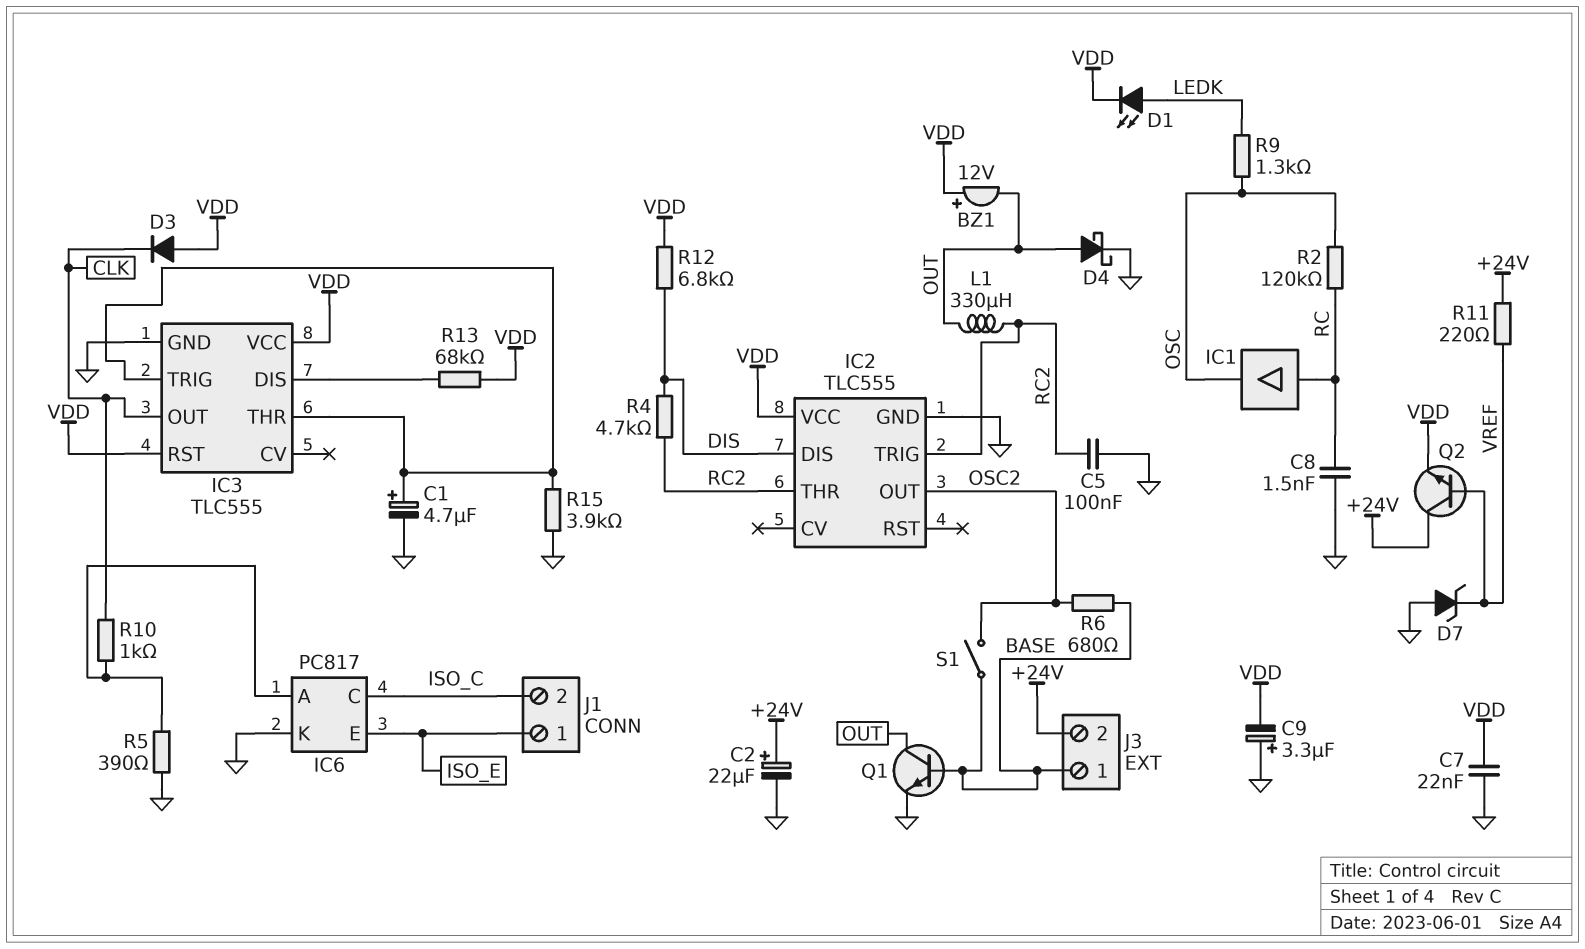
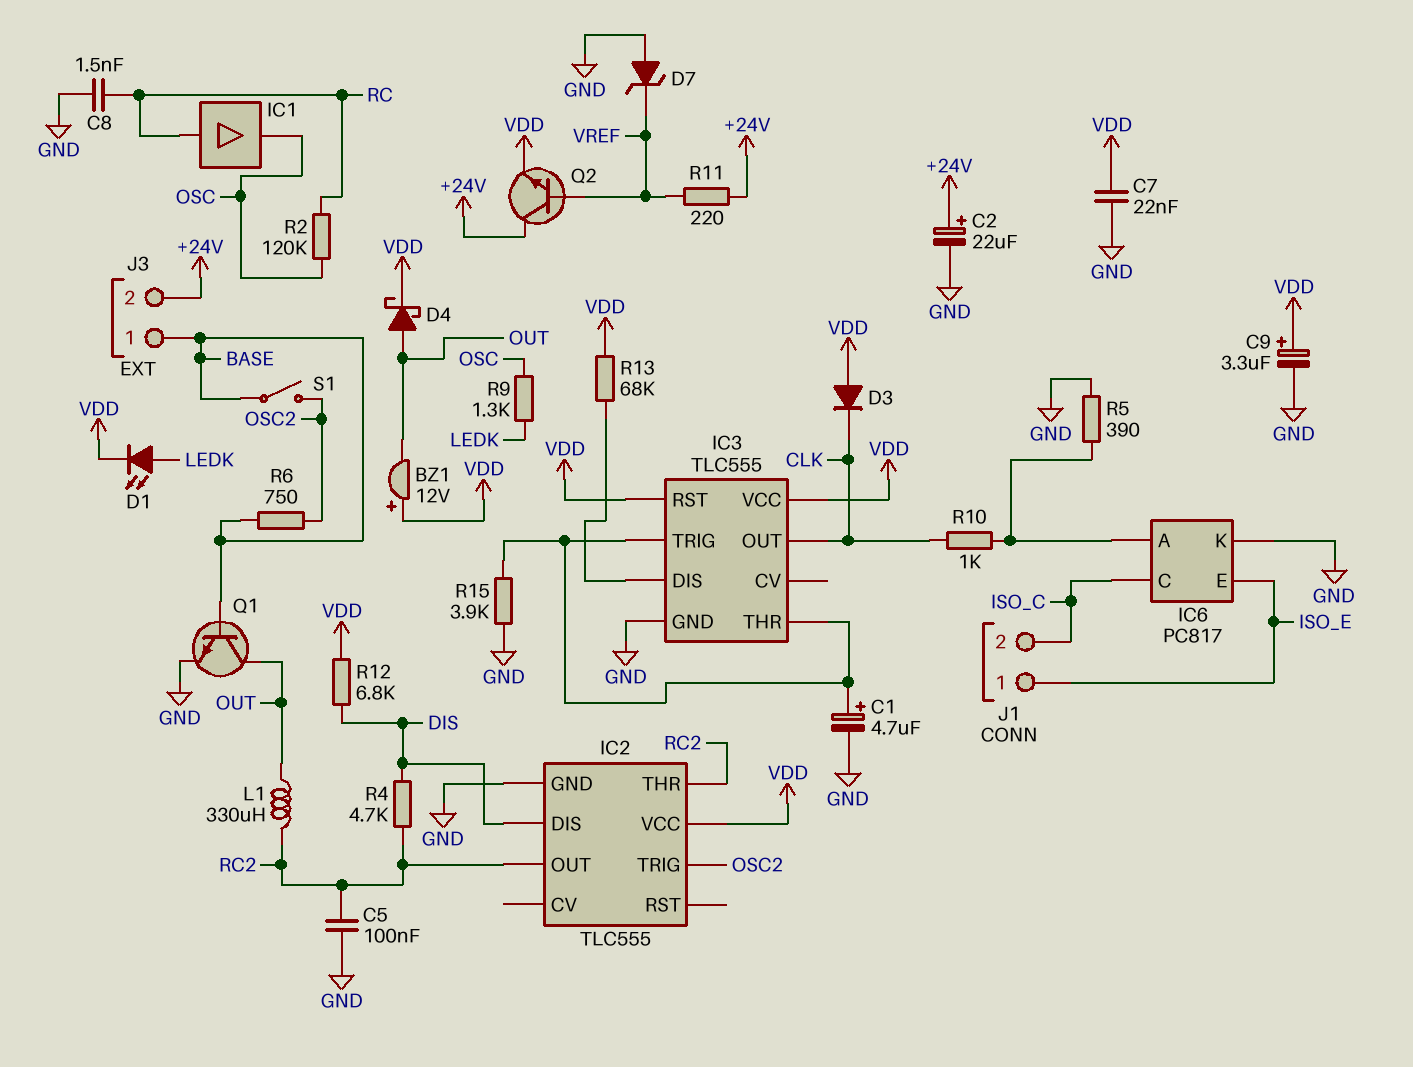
C9: 3.3uF (plus GND, minus VDD) -> 3.3uF (plus VDD, minus GND)
D4: schottky (A OUT, K GND) -> schottky (A OUT, K VDD)
IC2 pin OUT: OSC2 -> RC2
IC2 pin TRIG: RC2 -> OSC2
R6: 680 (BASE, OSC2) -> 750 (BASE, OSC2)

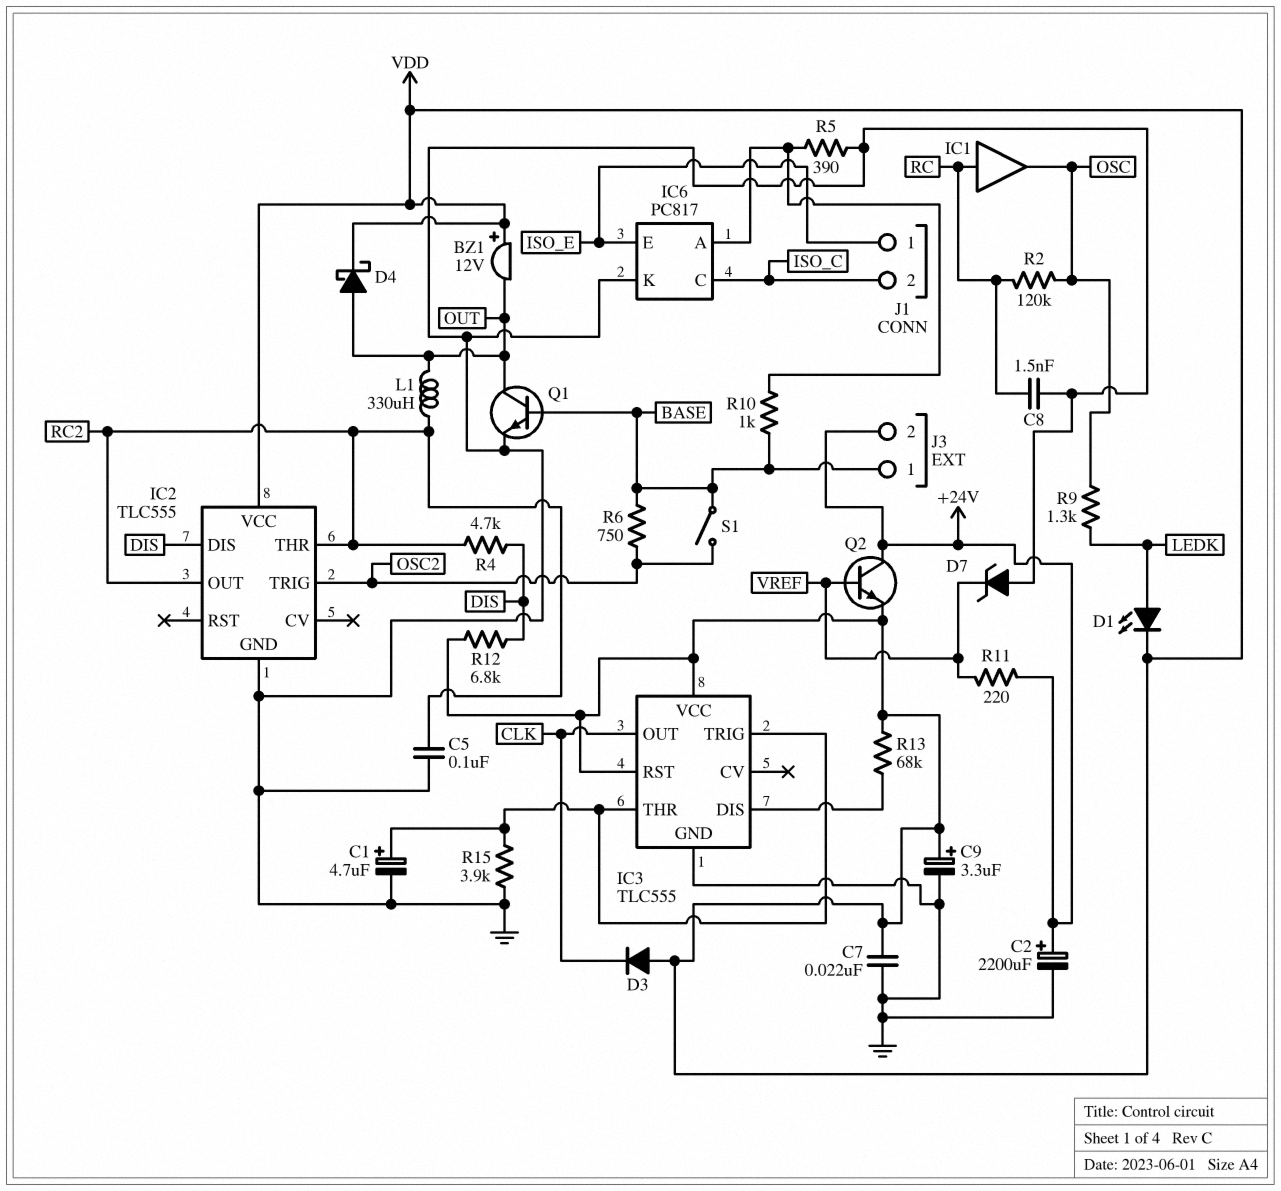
C2: 22uF (plus +24V, minus GND) -> 2200uF (plus +24V, minus GND)
R10: 1k (CLK, IC6/A) -> 1k (BASE, IC6/A)

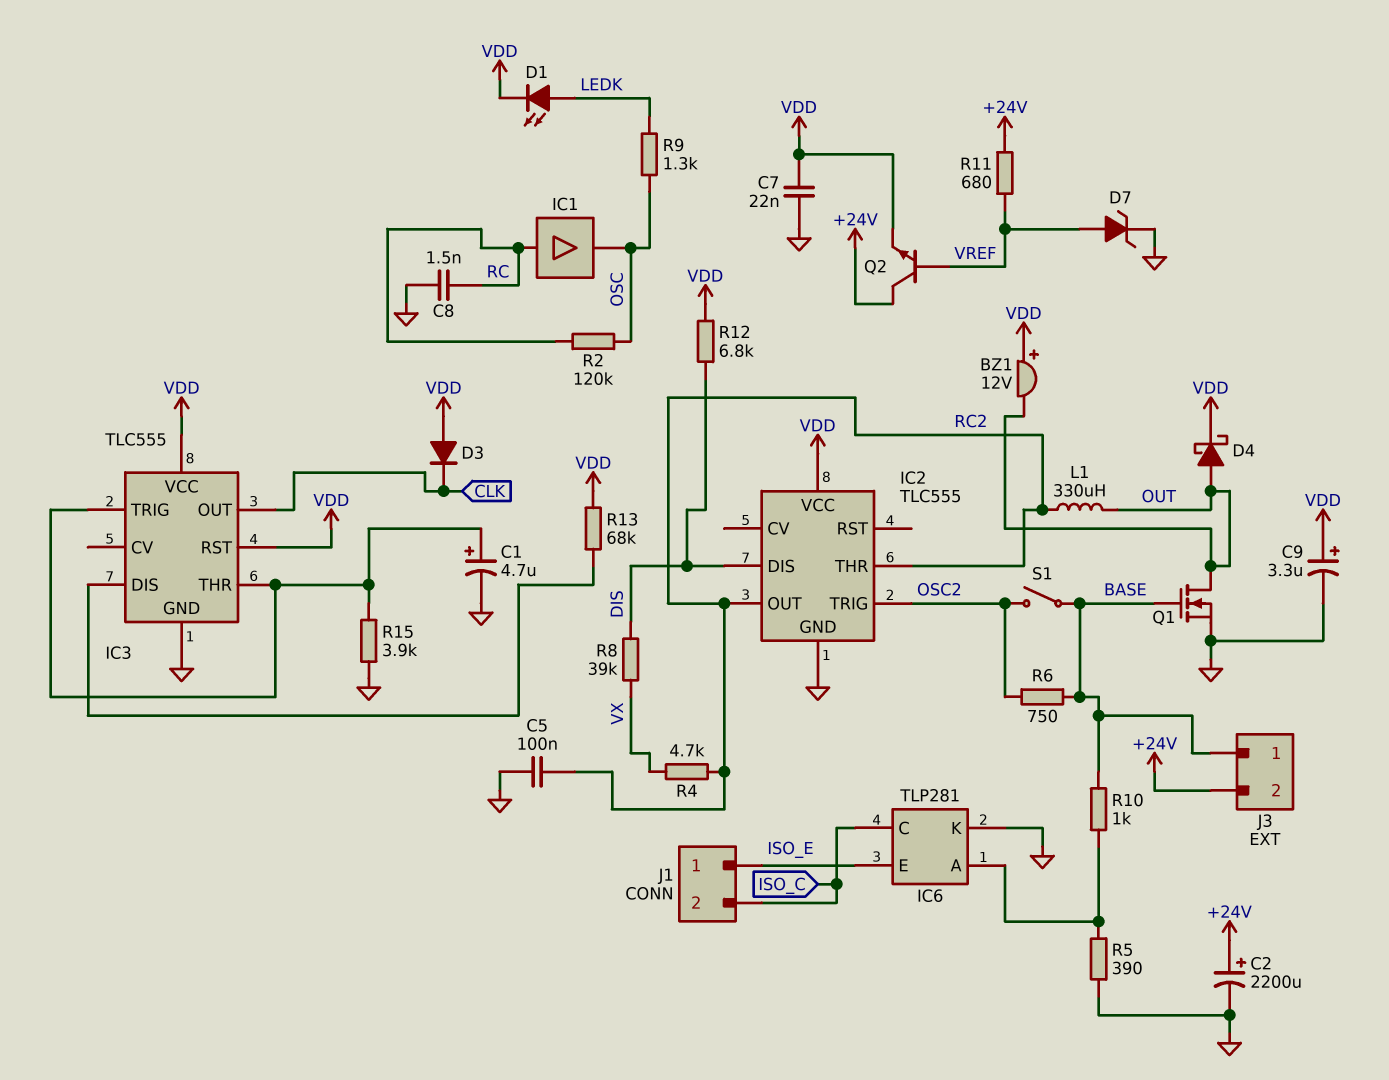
D7: zener (A GND, K VREF) -> zener (A VREF, K GND)
IC6: PC817 -> TLP281
Q1: NPN (B BASE, C OUT, E GND) -> NMOS (G BASE, D OUT, S GND)
R4: 4.7k (DIS, RC2) -> 4.7k (RC2, VX)
R8: none -> 39k (DIS, VX)
R11: 220 (+24V, VREF) -> 680 (+24V, VREF)

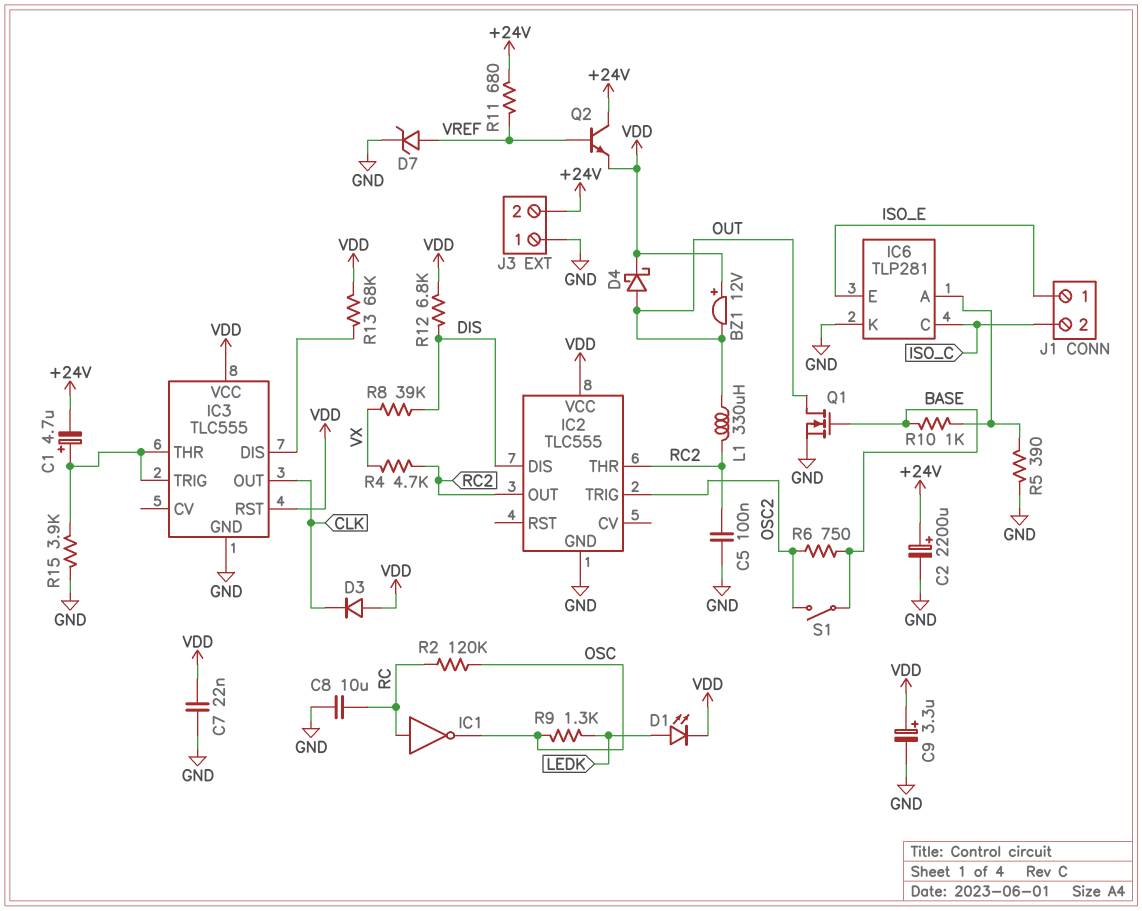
C1: 4.7uF (plus IC3/THR, minus GND) -> 4.7uF (plus IC3/THR, minus +24V)
C8: 1.5nF (GND, RC) -> 10uF (GND, RC)
IC1: buffer (in RC, out OSC) -> NOT (in RC, out OSC)
J3 pin 1: BASE -> GND

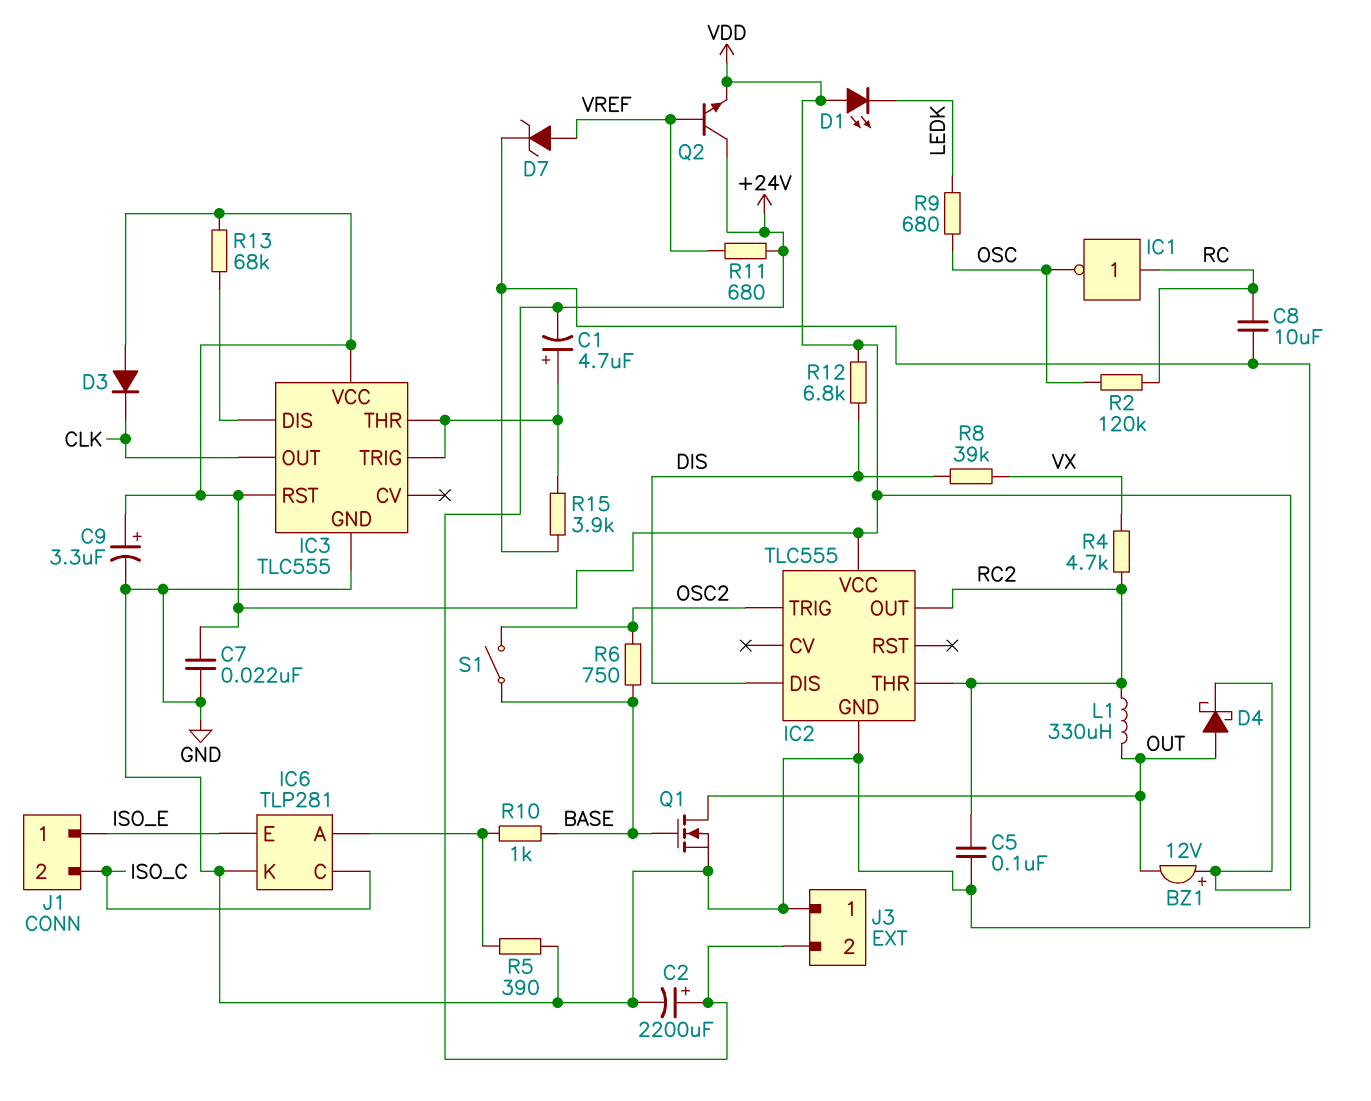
D1: LED (A LEDK, K VDD) -> LED (A VDD, K LEDK)
R9: 1.3k (LEDK, OSC) -> 680 (LEDK, OSC)

